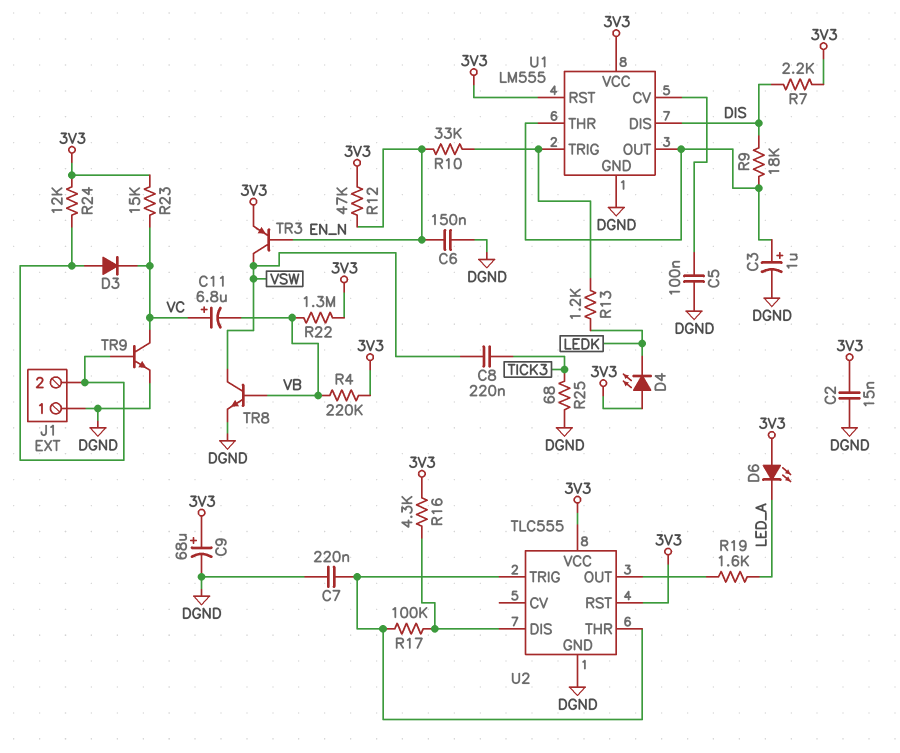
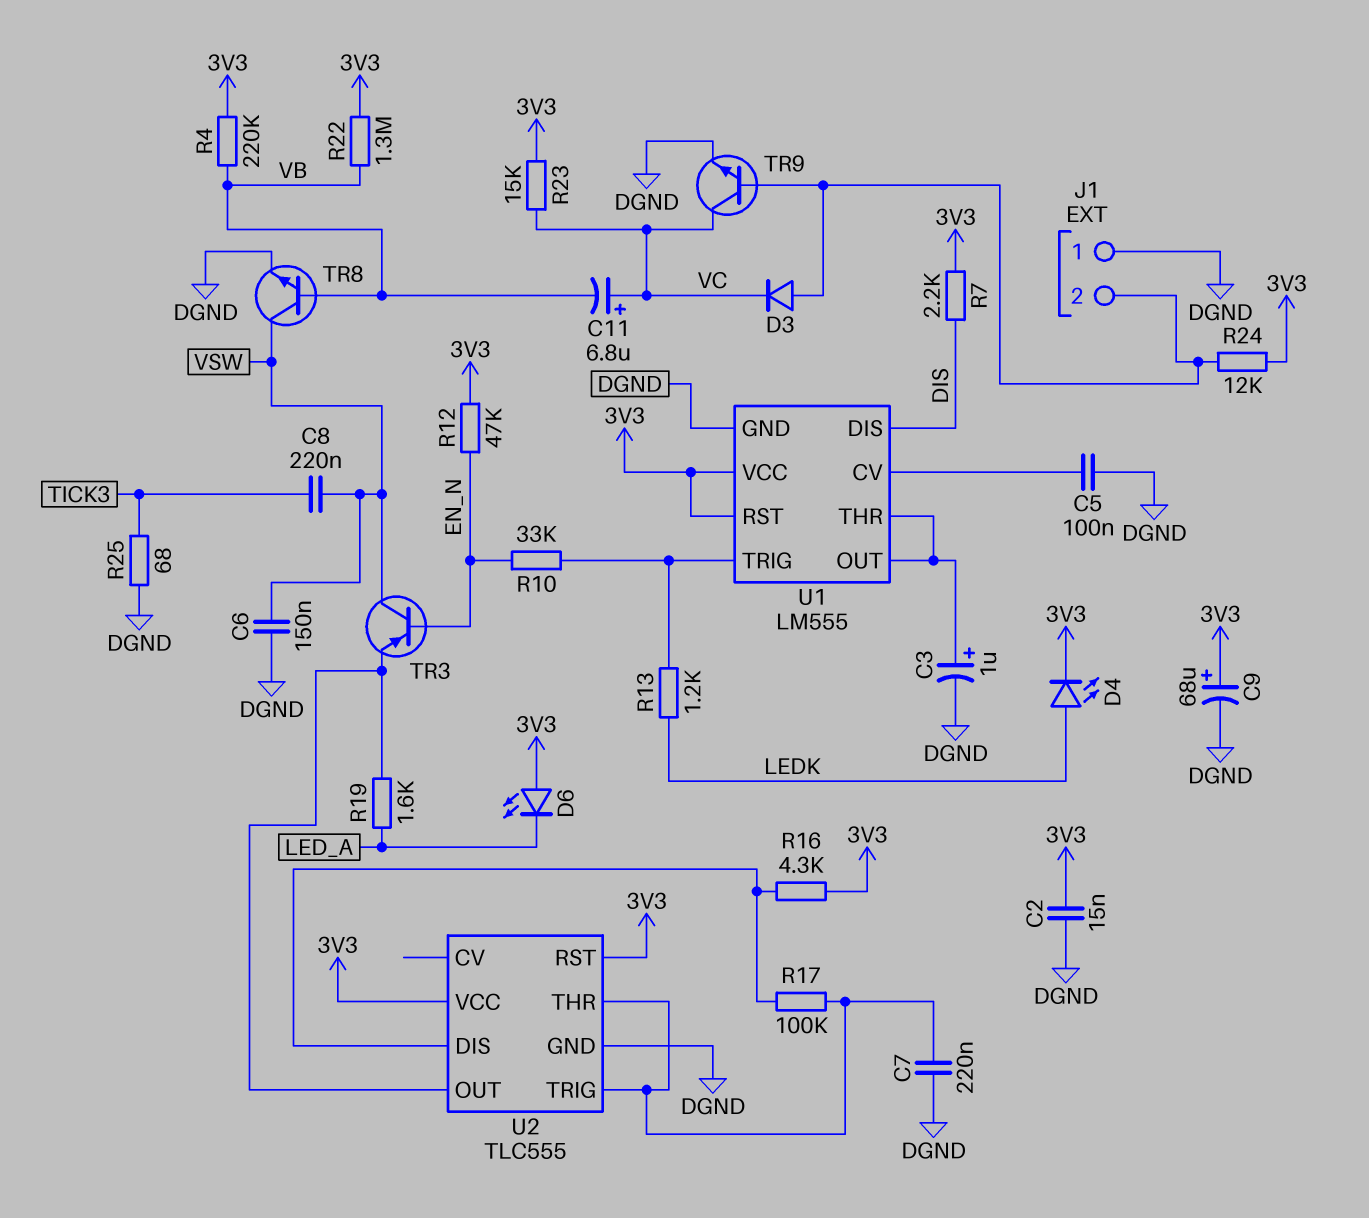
C6: 150nF (DGND, EN_N) -> 150nF (DGND, VSW)
D4: LED (A 3V3, K LEDK) -> LED (A LEDK, K 3V3)
R9: 18k (DIS, U1/OUT) -> none
TR3: PNP (B EN_N, C VSW, E 3V3) -> PNP (B EN_N, C VSW, E U2/OUT)

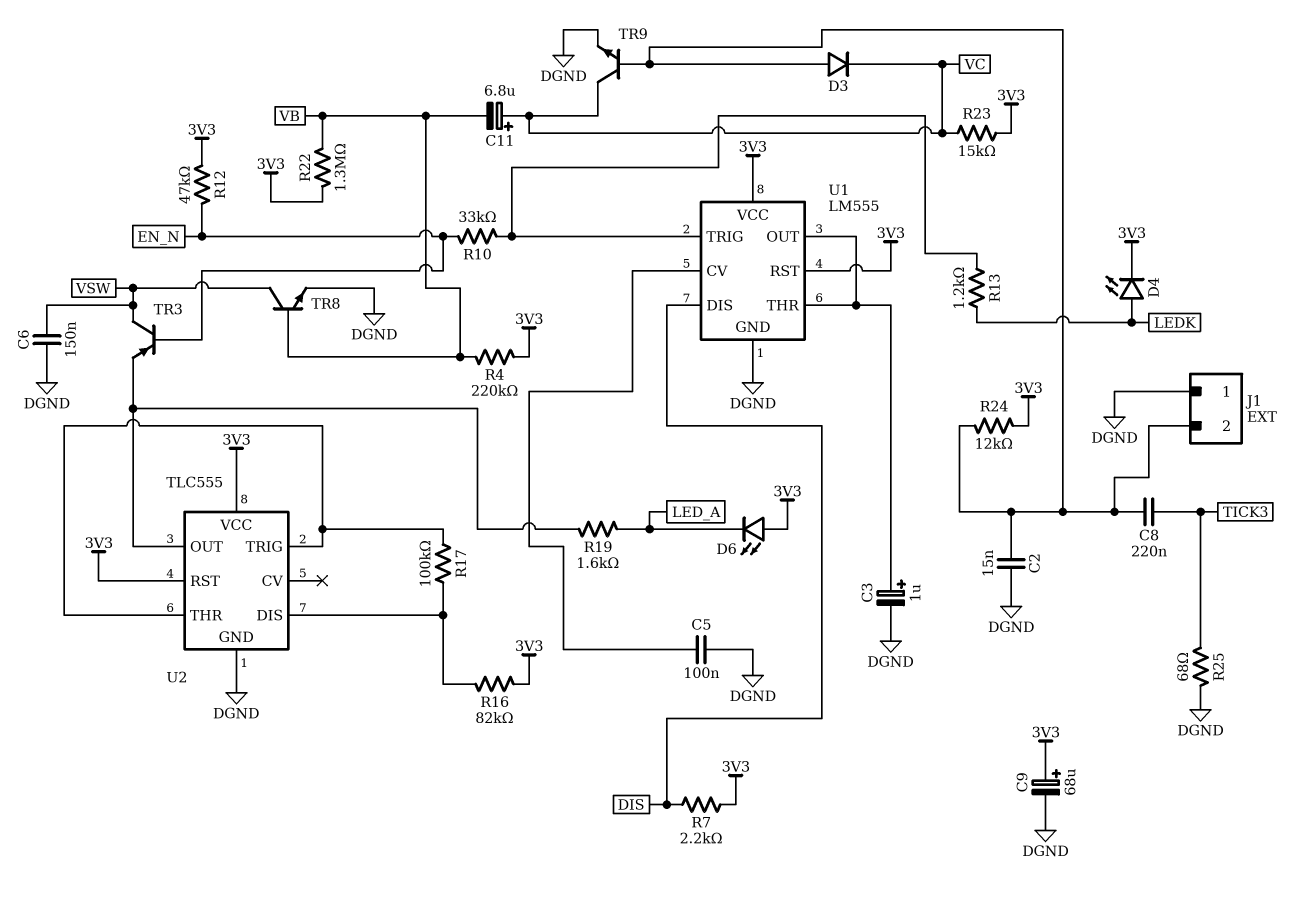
C2: 15nF (3V3, DGND) -> 15nF (DGND, J1/2)
C7: 220nF (DGND, U2/THR) -> none
C8: 220nF (TICK3, VSW) -> 220nF (J1/2, TICK3)
R16: 4.3k (3V3, U2/DIS) -> 82k (3V3, U2/DIS)

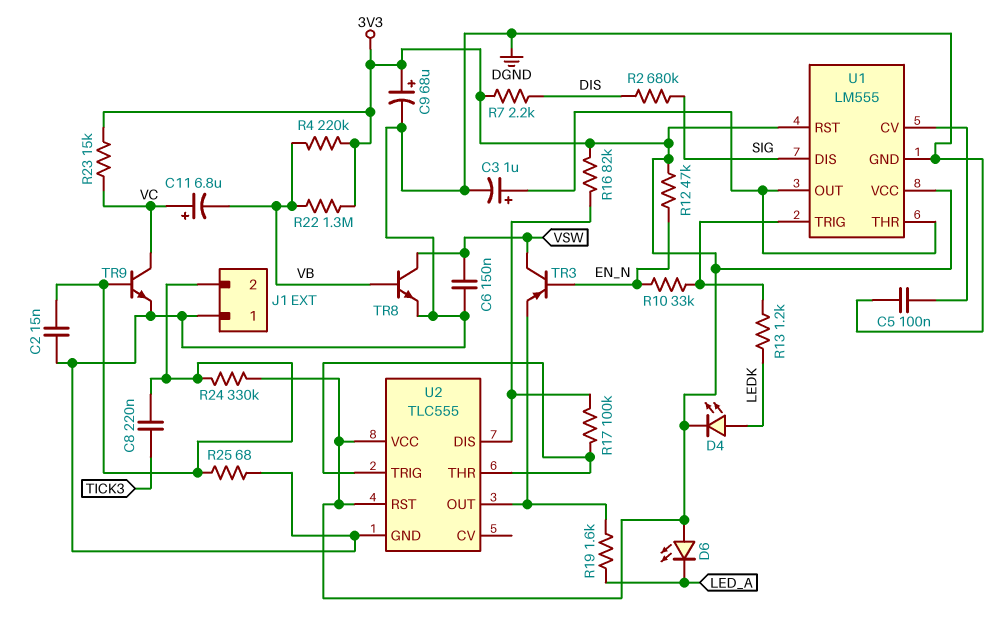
D3: diode (A J1/2, K VC) -> none
R2: none -> 680k (DIS, SIG)
R24: 12k (3V3, J1/2) -> 330k (3V3, J1/2)
R25: 68 (DGND, TICK3) -> 68 (DGND, J1/2)
U1 pin DIS: DIS -> SIG

